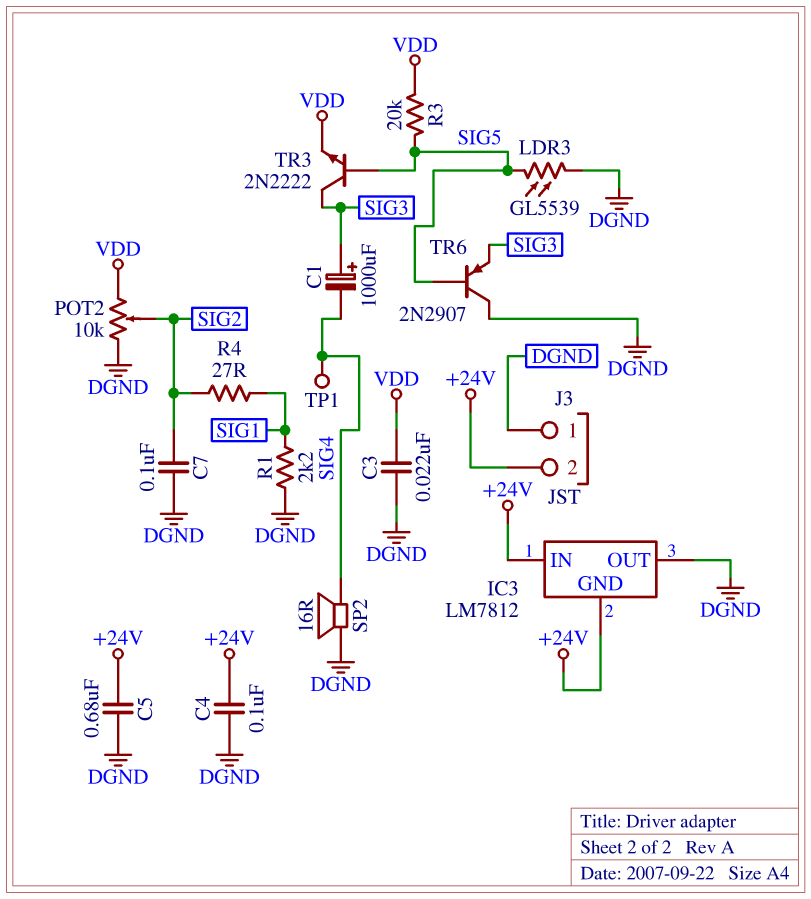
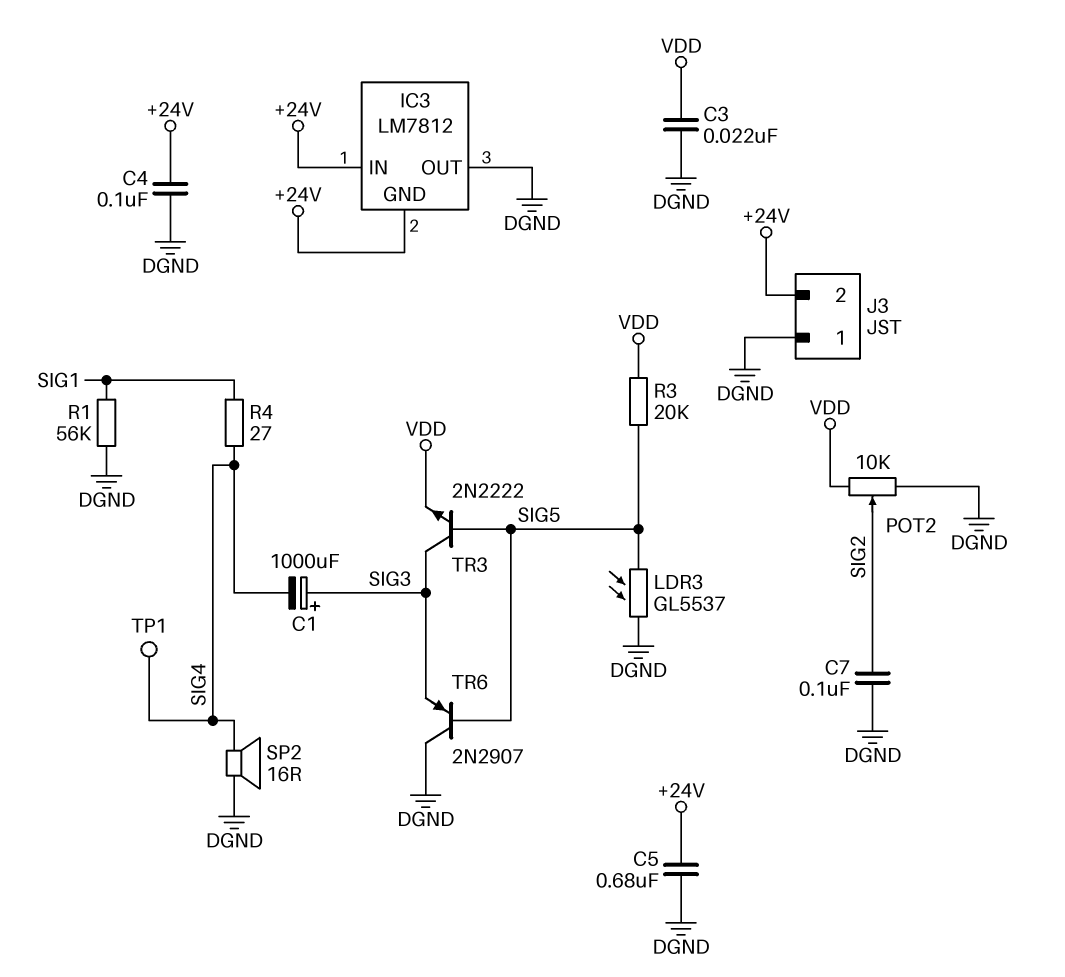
LDR3: GL5539 (DGND, SIG5) -> GL5537 (DGND, SIG5)
R1: 2.2k (DGND, SIG1) -> 56k (DGND, SIG1)
R4: 27 (SIG1, SIG2) -> 27 (SIG1, SIG4)

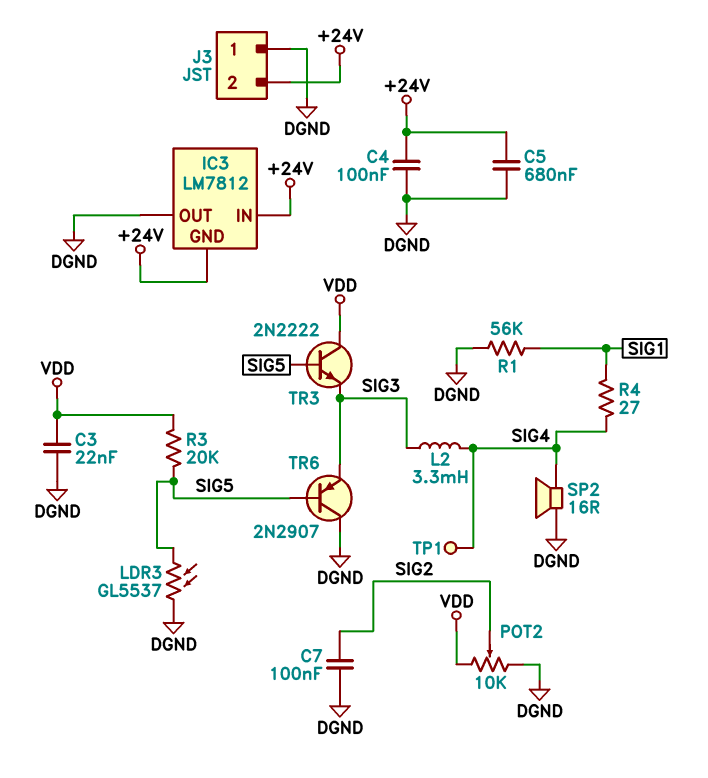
C1: 1000uF (plus SIG3, minus SIG4) -> none
L2: none -> 3.3mH (SIG3, SIG4)
TR3: NPN 2N2222 (B SIG5, C SIG3, E VDD) -> NPN 2N2222 (B SIG5, C VDD, E SIG3)

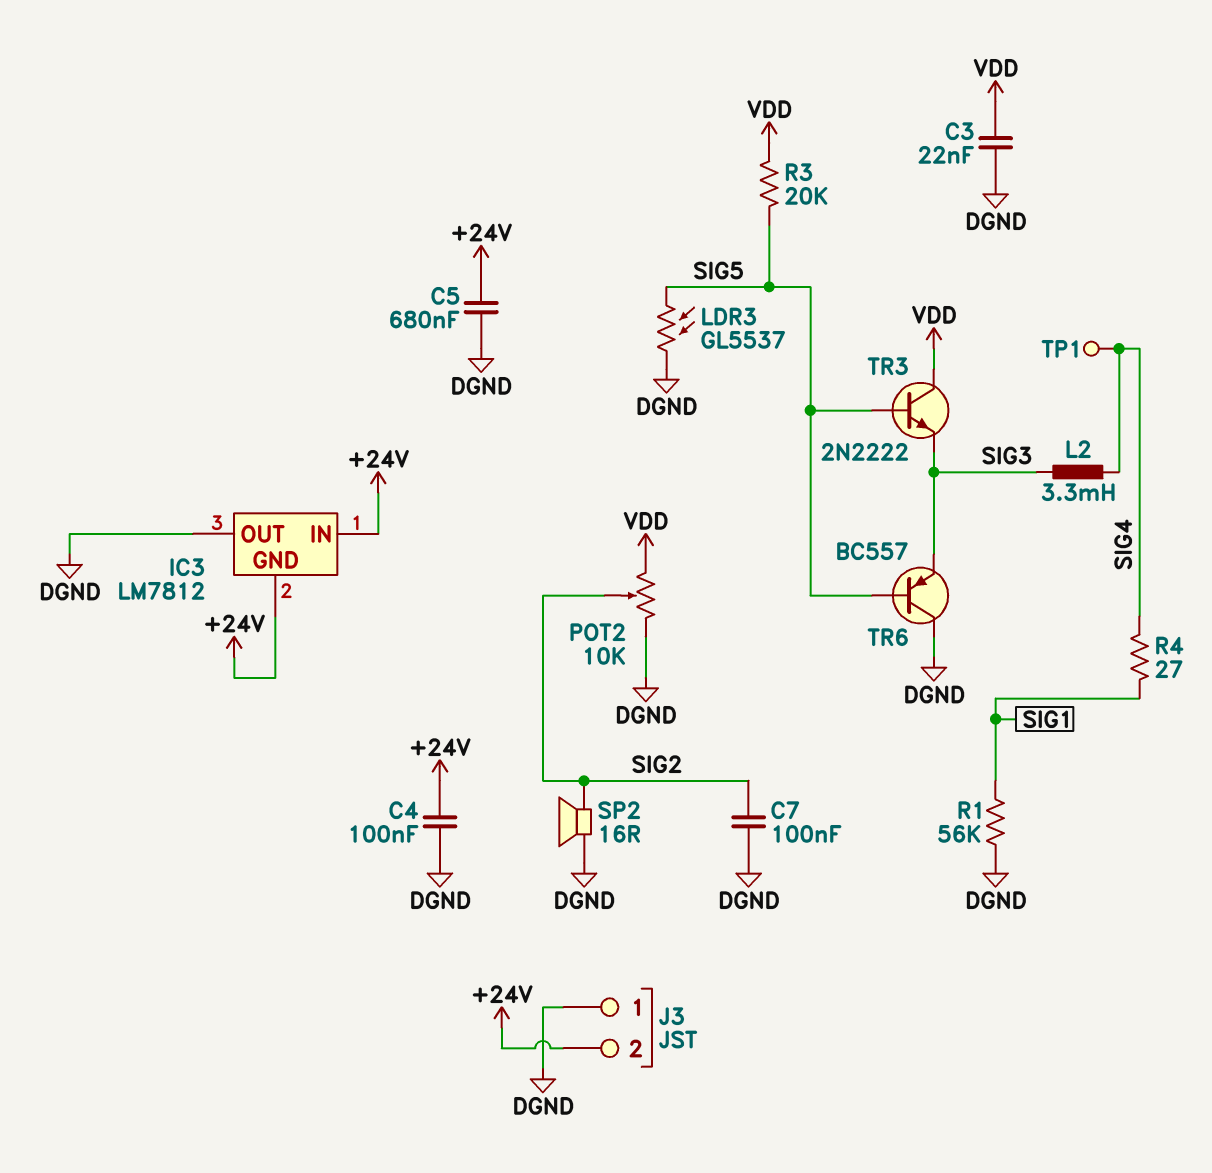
SP2: speaker 16R (DGND, SIG4) -> speaker 16R (DGND, SIG2)
TR6: PNP 2N2907 (B SIG5, C DGND, E SIG3) -> PNP BC557 (B SIG5, C DGND, E SIG3)

